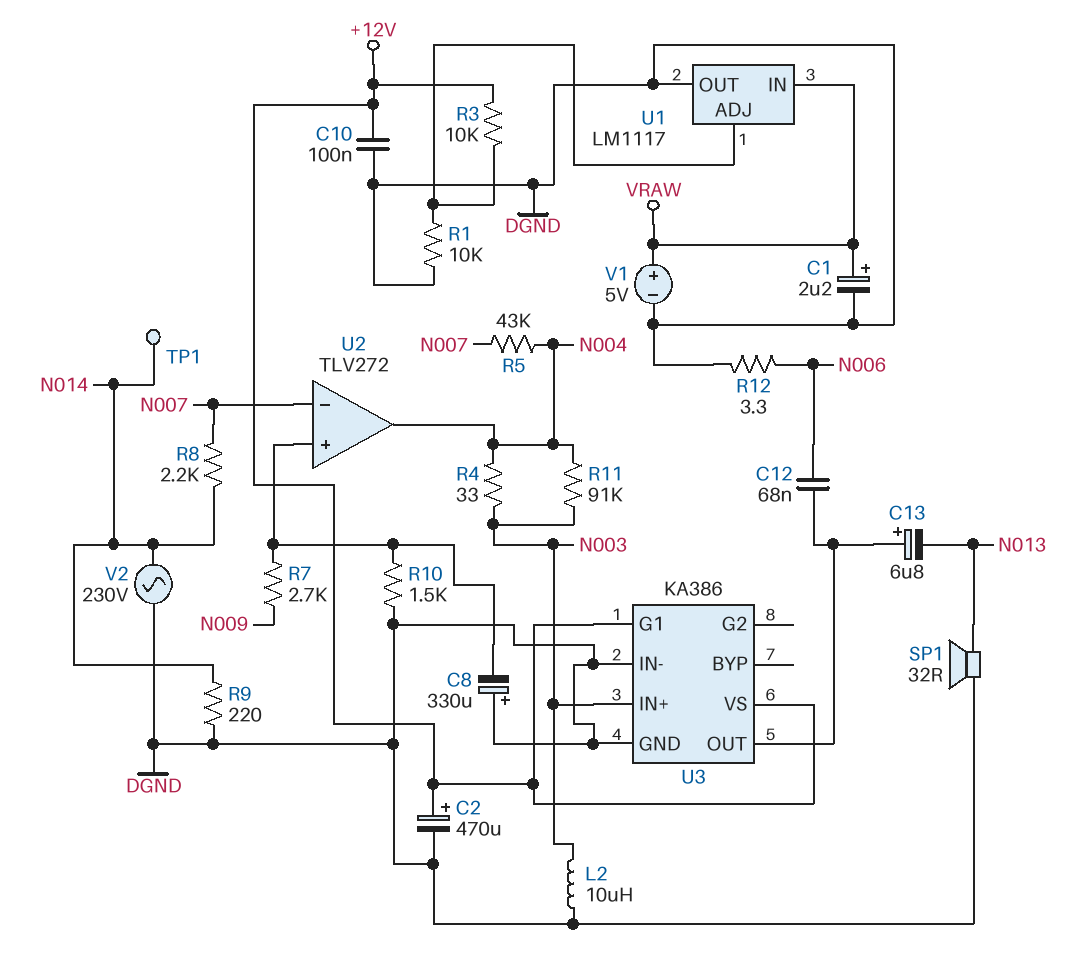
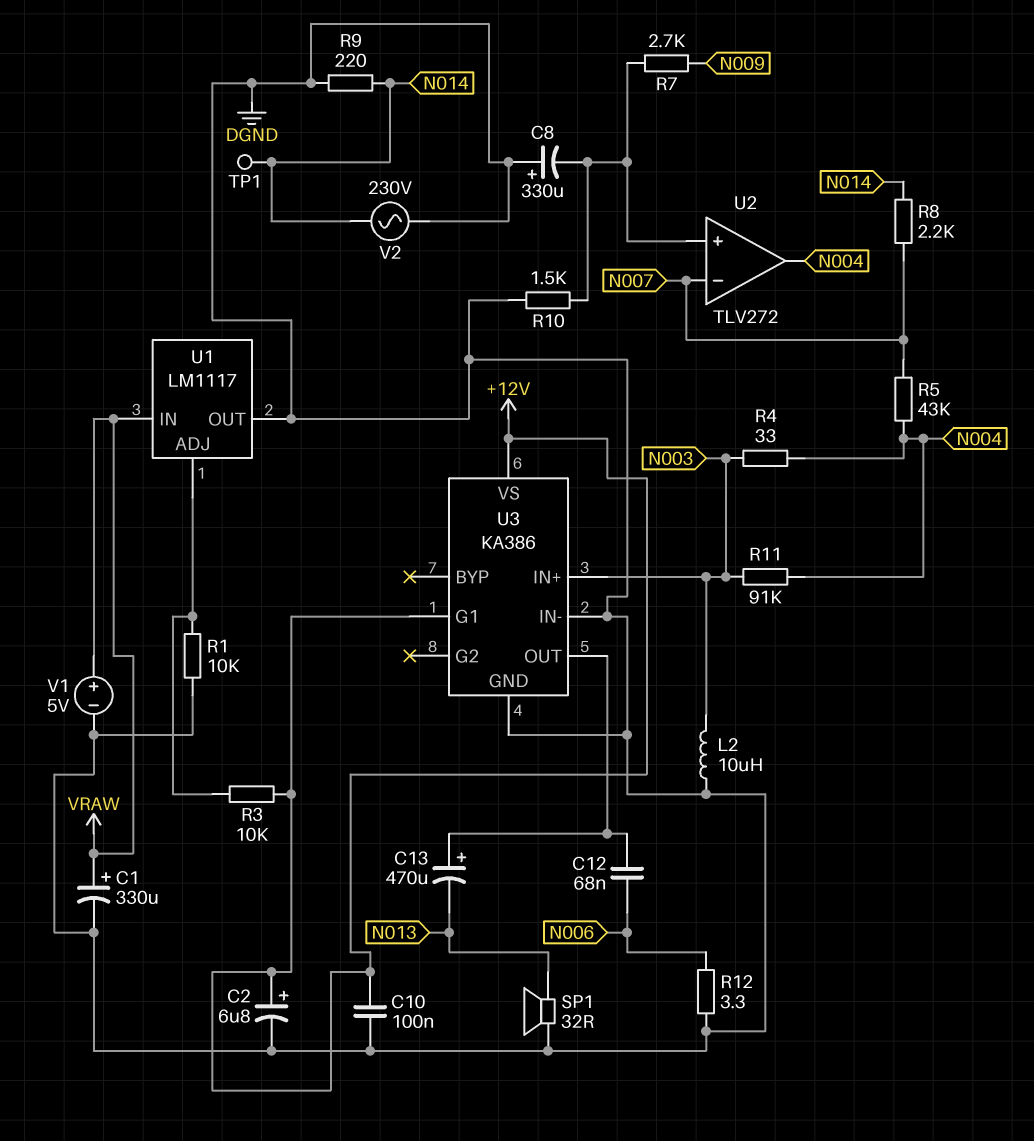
C1: 2.2uF (plus VRAW, minus DGND) -> 330uF (plus VRAW, minus DGND)
C2: 470uF (plus +12V, minus DGND) -> 6.8uF (plus +12V, minus DGND)
C13: 6.8uF (plus U3/OUT, minus N013) -> 470uF (plus U3/OUT, minus N013)

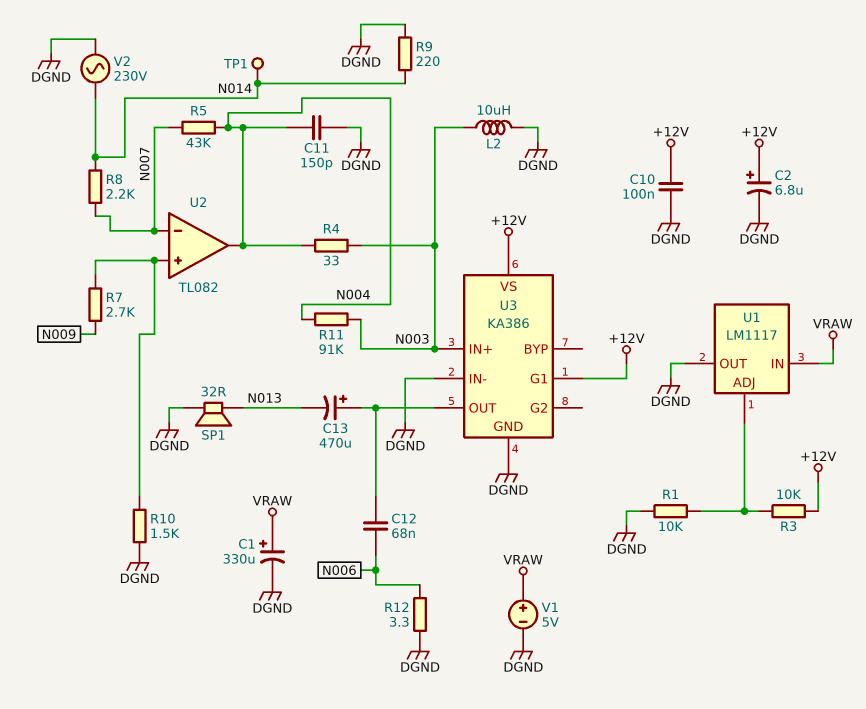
C8: 330uF (plus DGND, minus U2/in+) -> none
C11: none -> 150pF (DGND, N004)
U2: TLV272 -> TL082

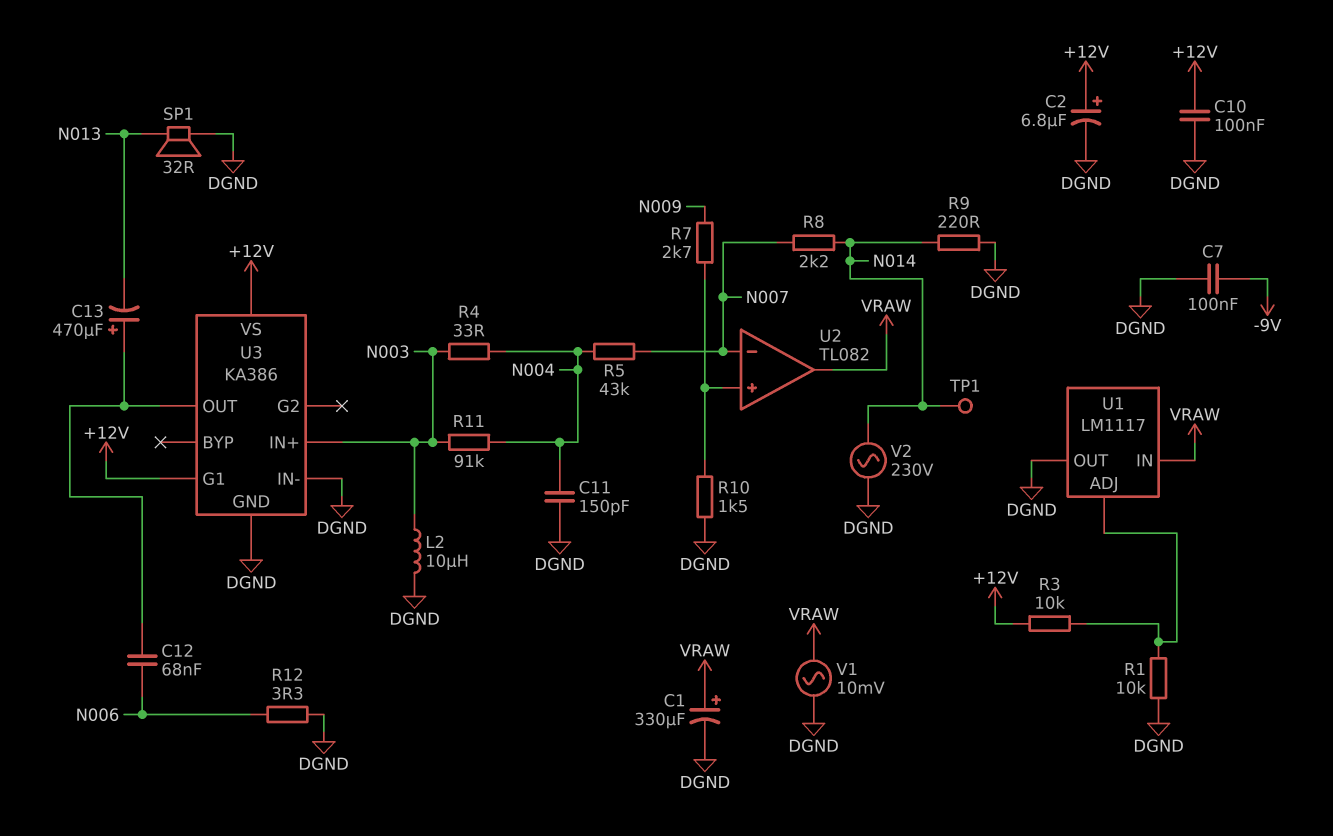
C7: none -> 100nF (-9V, DGND)
U2 pin out: N004 -> VRAW
V1: 5V (plus VRAW, minus DGND) -> AC 10mV (DGND, VRAW)

